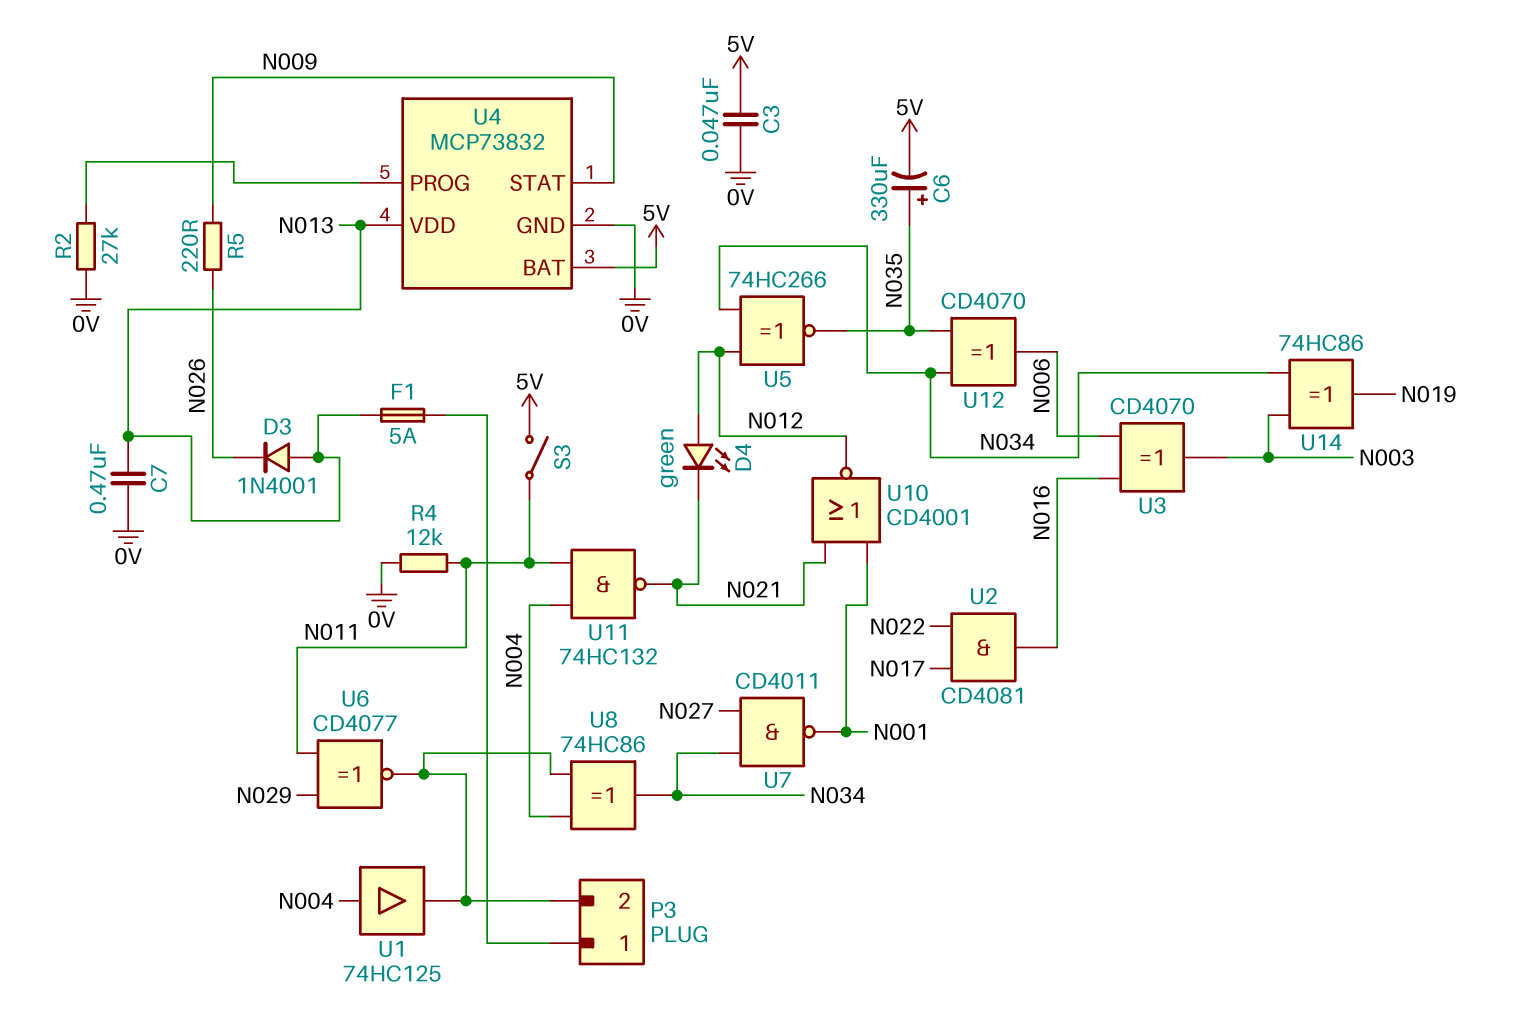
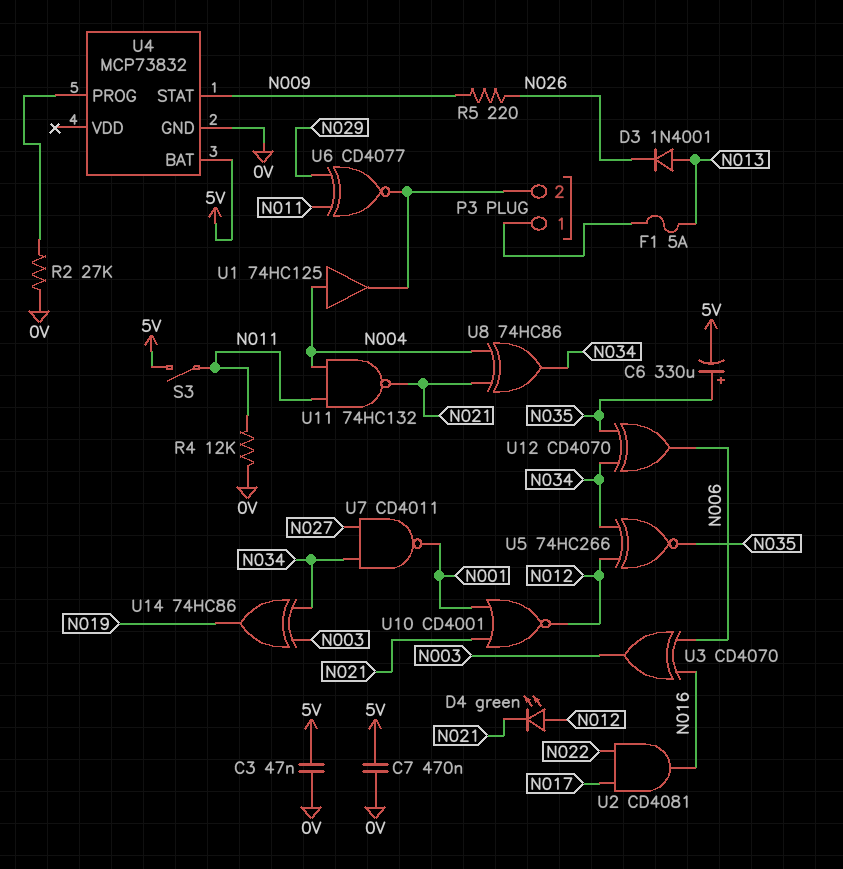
C7: 470nF (0V, N013) -> 470nF (0V, 5V)
U4 pin VDD: N013 -> none
U8: XOR 74HC86 (in N004, in P3/2, out N034) -> XOR 74HC86 (in N004, in N021, out N034)

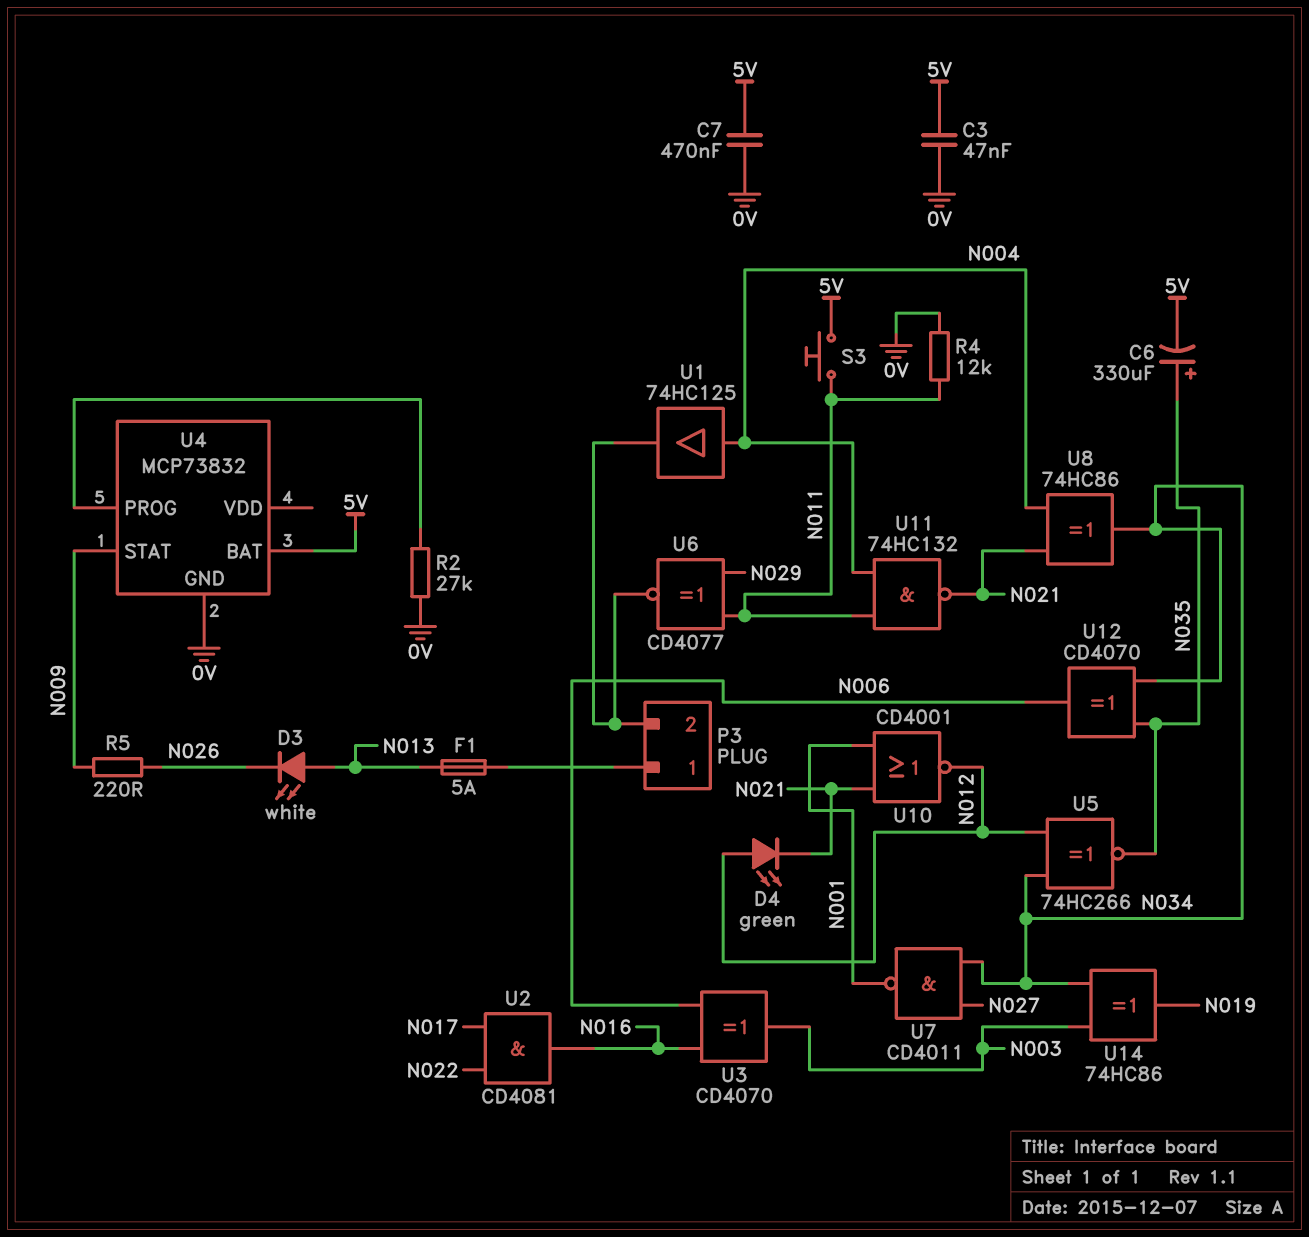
D3: diode 1N4001 (A N013, K N026) -> LED white (A N013, K N026)
S3: switch (5V, N011) -> button (5V, N011)

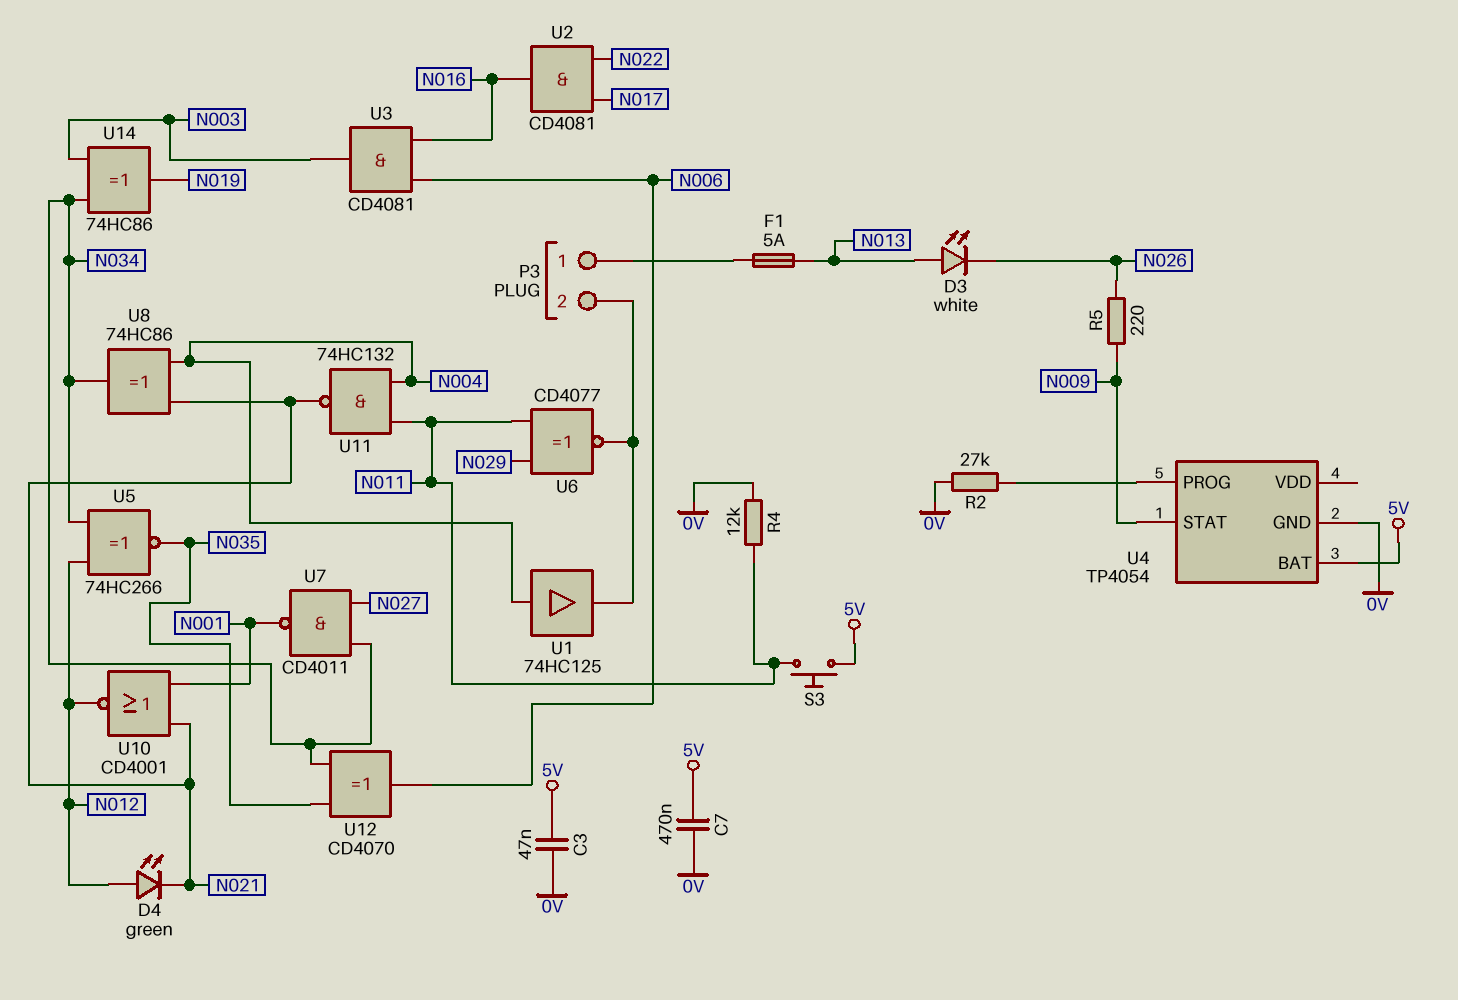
C6: 330uF (plus N035, minus 5V) -> none
U3: XOR CD4070 (in N006, in N016, out N003) -> AND CD4081 (in N006, in N016, out N003)
U4: MCP73832 -> TP4054

